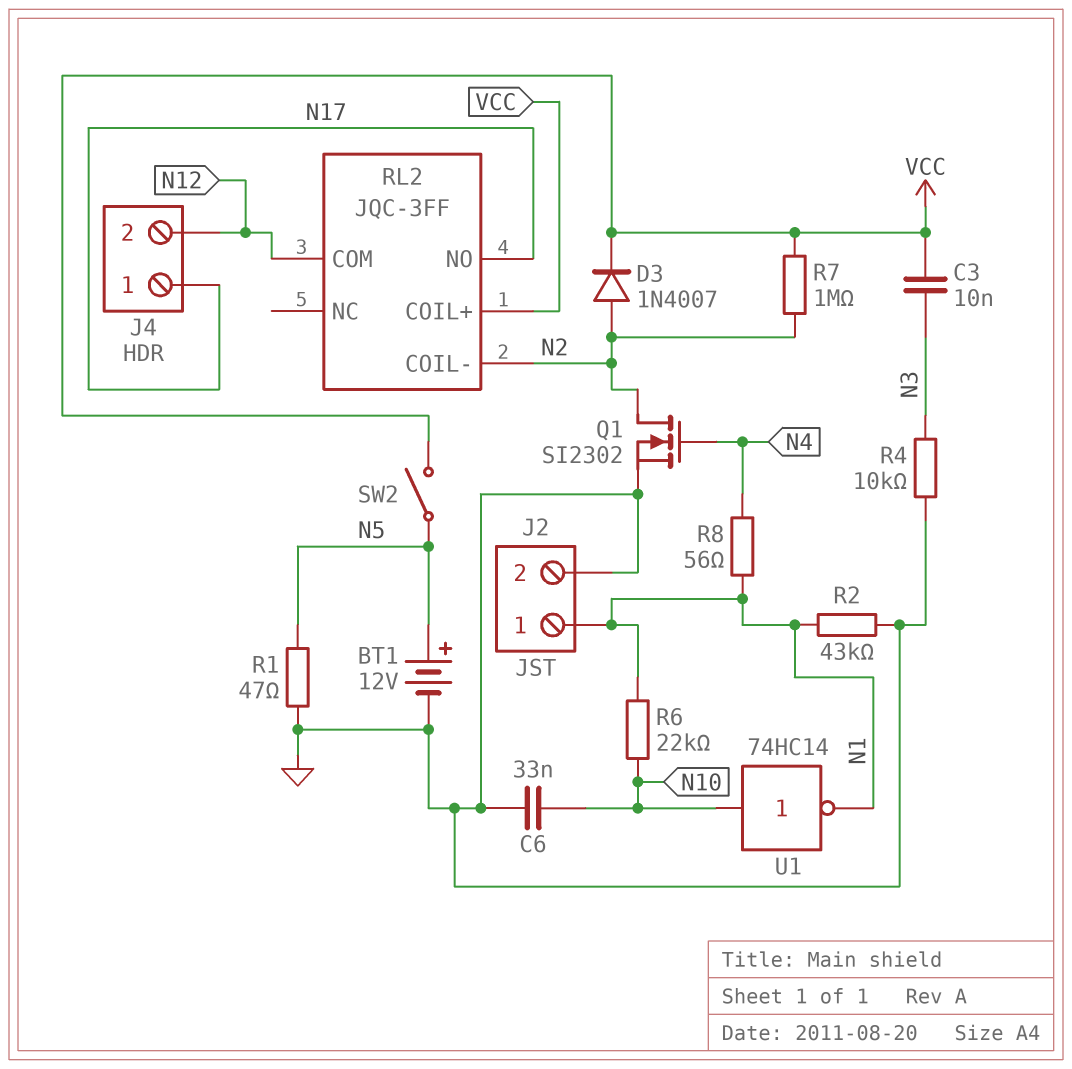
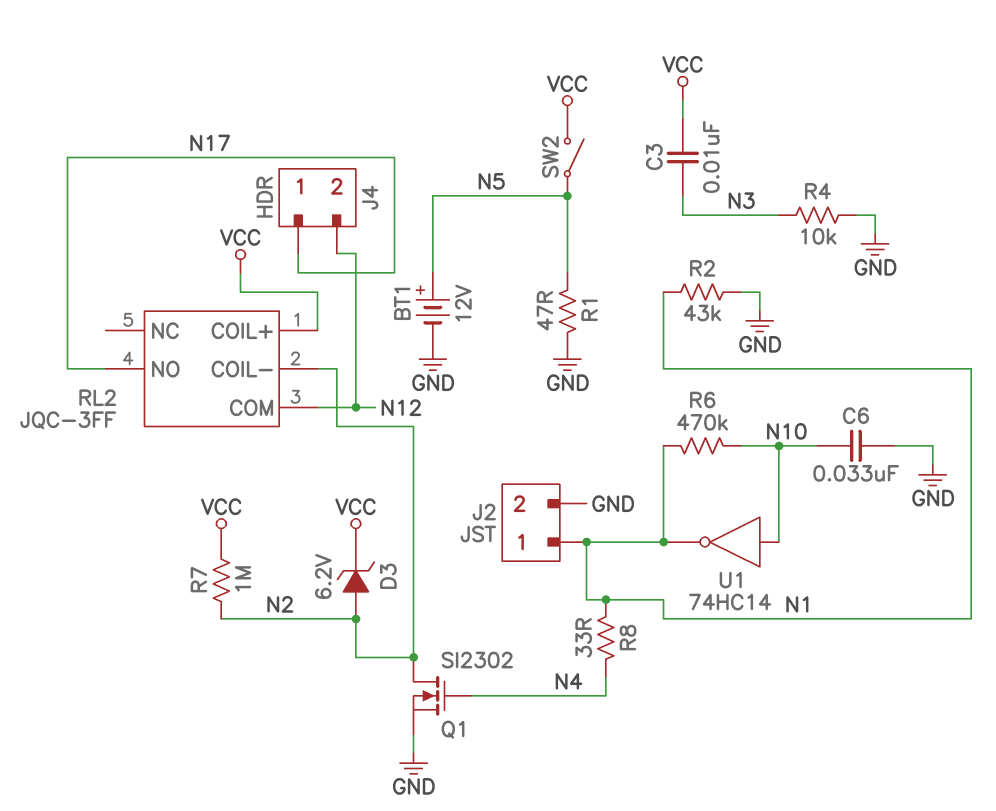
D3: diode 1N4007 (A N2, K VCC) -> zener 6.2V (A N2, K VCC)
R6: 22k (N1, N10) -> 470k (N1, N10)
R8: 56 (N1, N4) -> 33 (N1, N4)

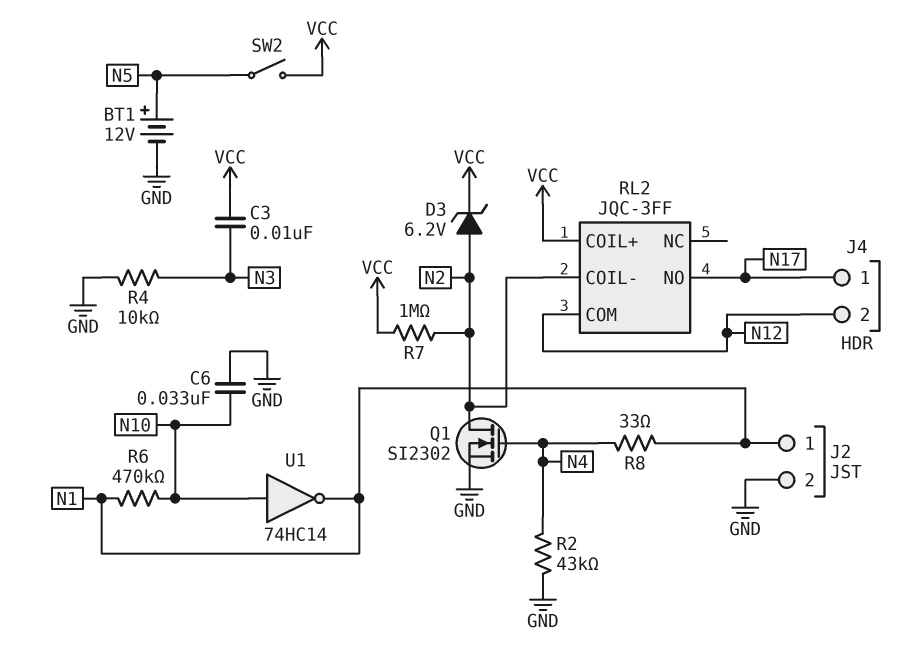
R1: 47 (GND, N5) -> none
R2: 43k (GND, N1) -> 43k (GND, N4)

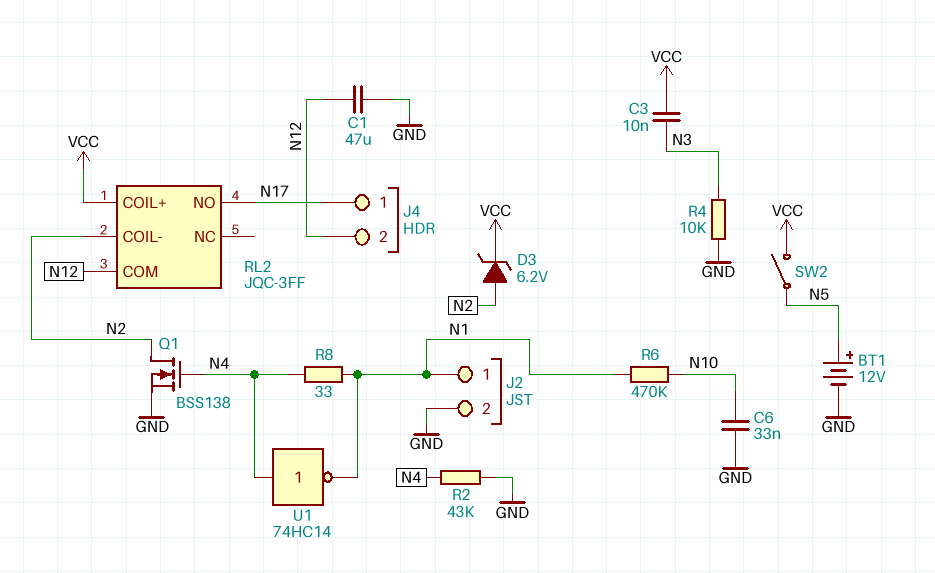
C1: none -> 47uF (GND, N12)
Q1: NMOS SI2302 (G N4, D N2, S GND) -> NMOS BSS138 (G N4, D N2, S GND)
R7: 1M (N2, VCC) -> none
U1: NOT 74HC14 (in N10, out N1) -> NOT 74HC14 (in N4, out N1)

